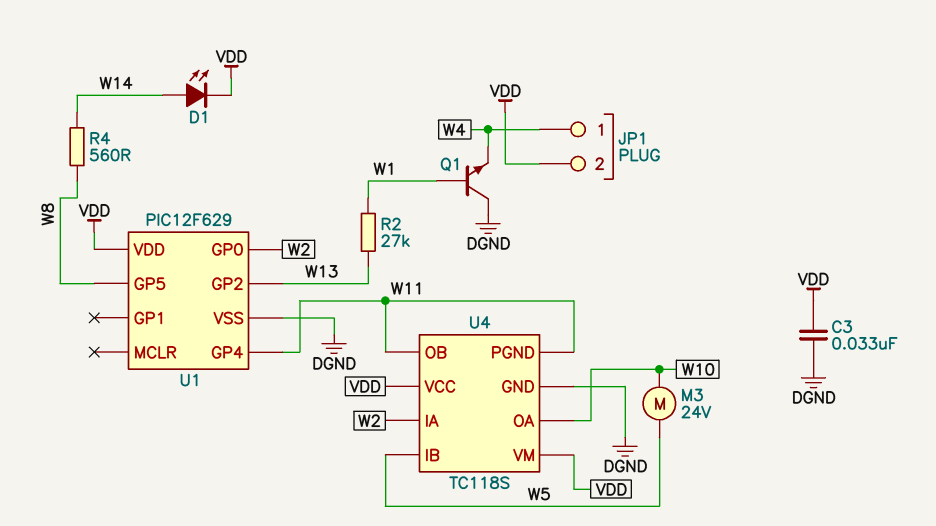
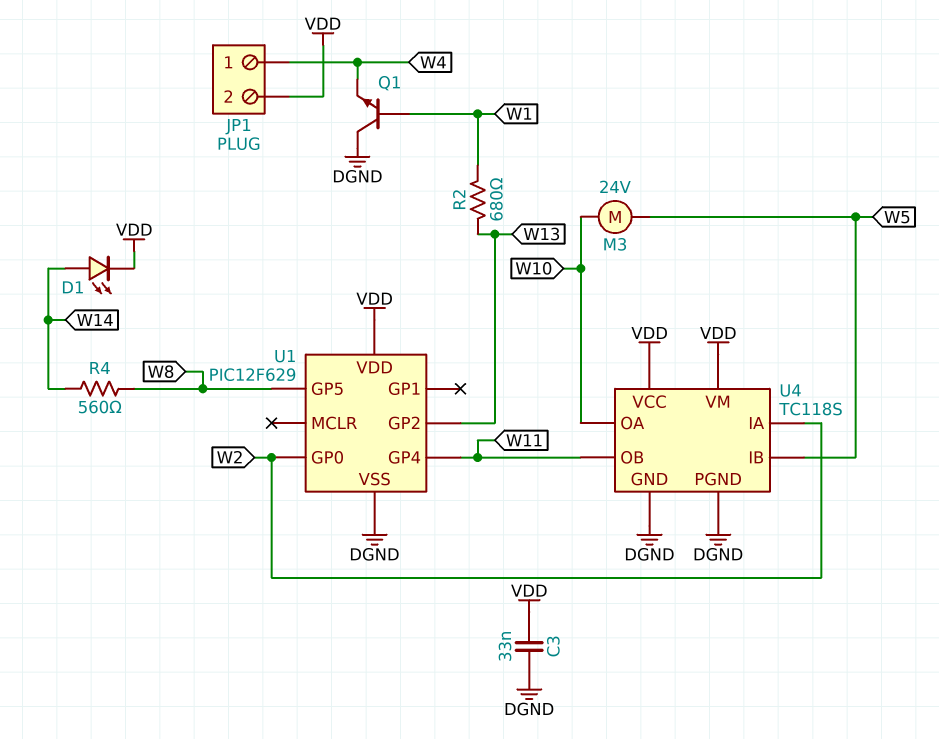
R2: 27k (W1, W13) -> 680 (W1, W13)
U4 pin PGND: W11 -> DGND

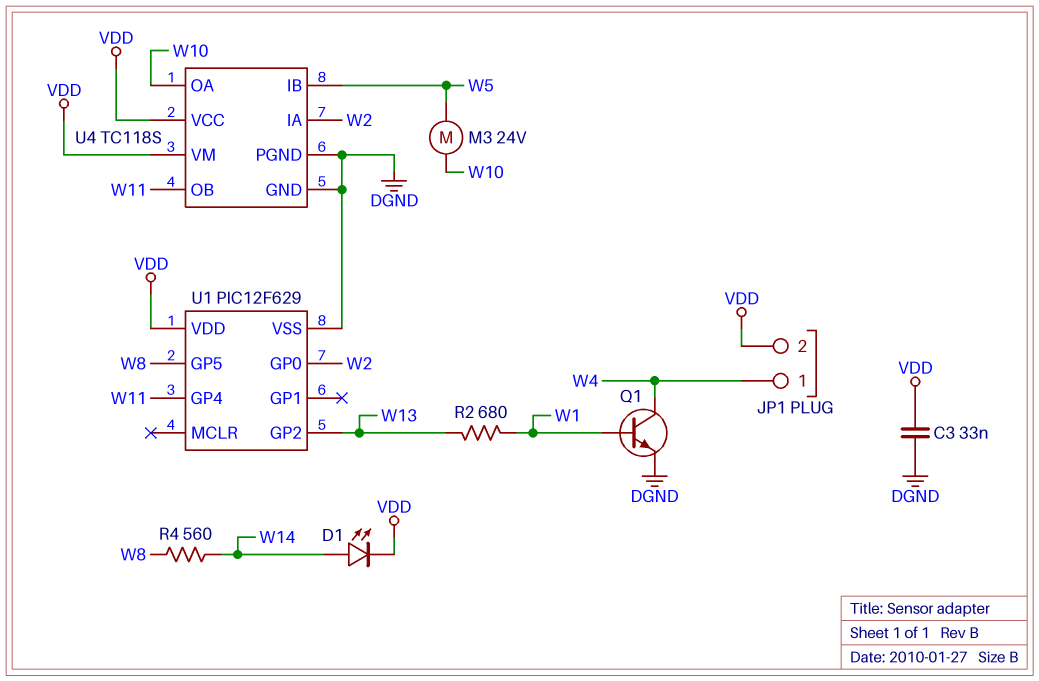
Q1: NPN (B W1, C DGND, E W4) -> NPN (B W1, C W4, E DGND)

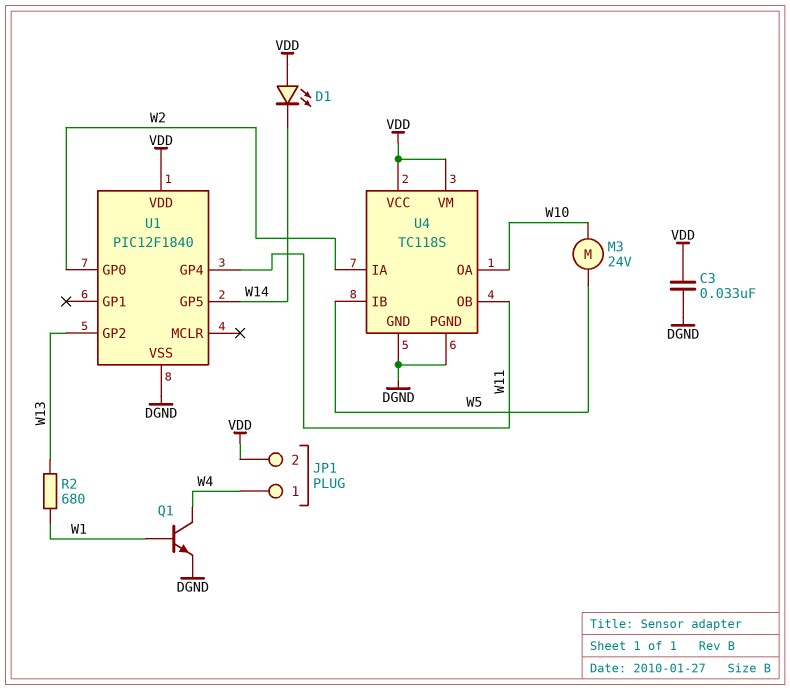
D1: LED (A W14, K VDD) -> LED (A VDD, K W14)
R4: 560 (W8, W14) -> none
U1: PIC12F629 -> PIC12F1840
U1 pin GP5: W8 -> W14

